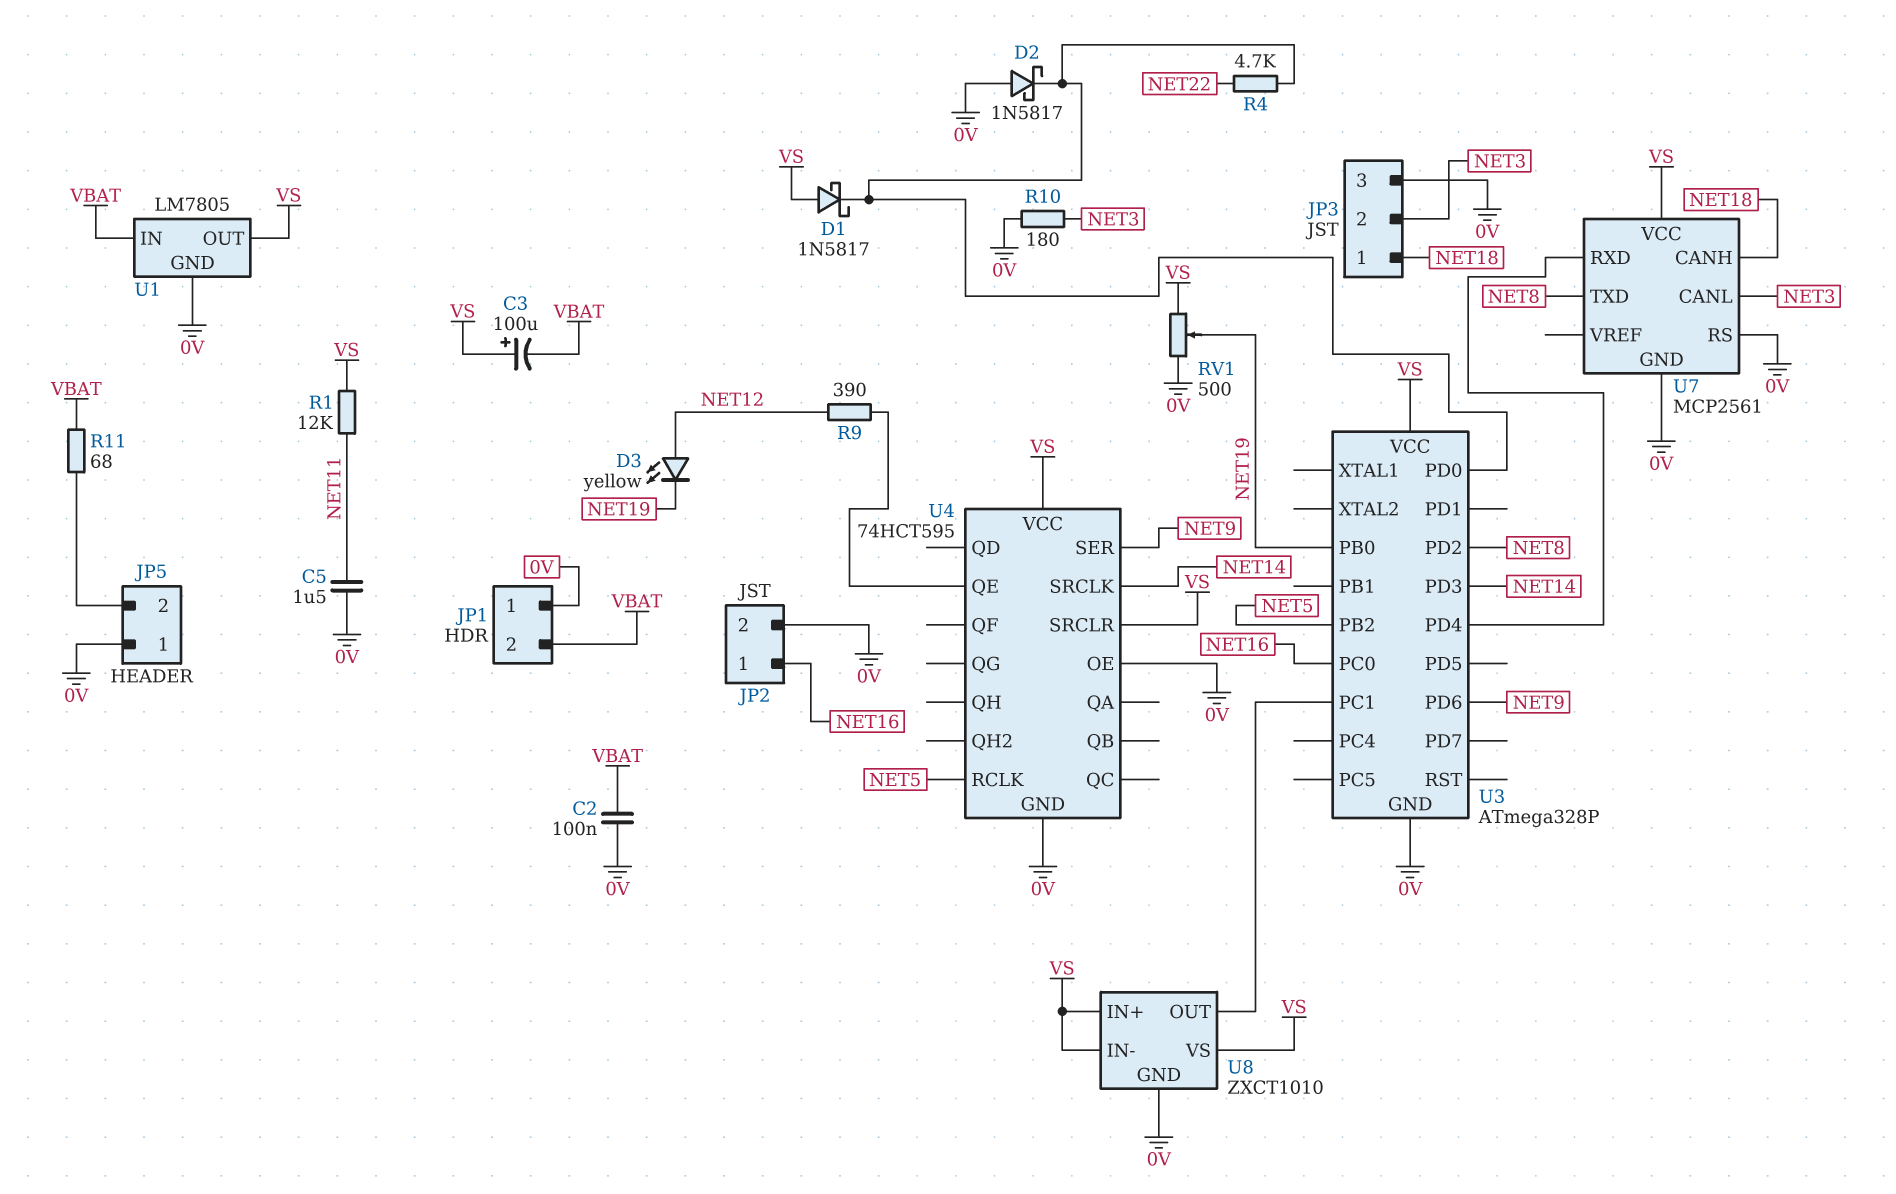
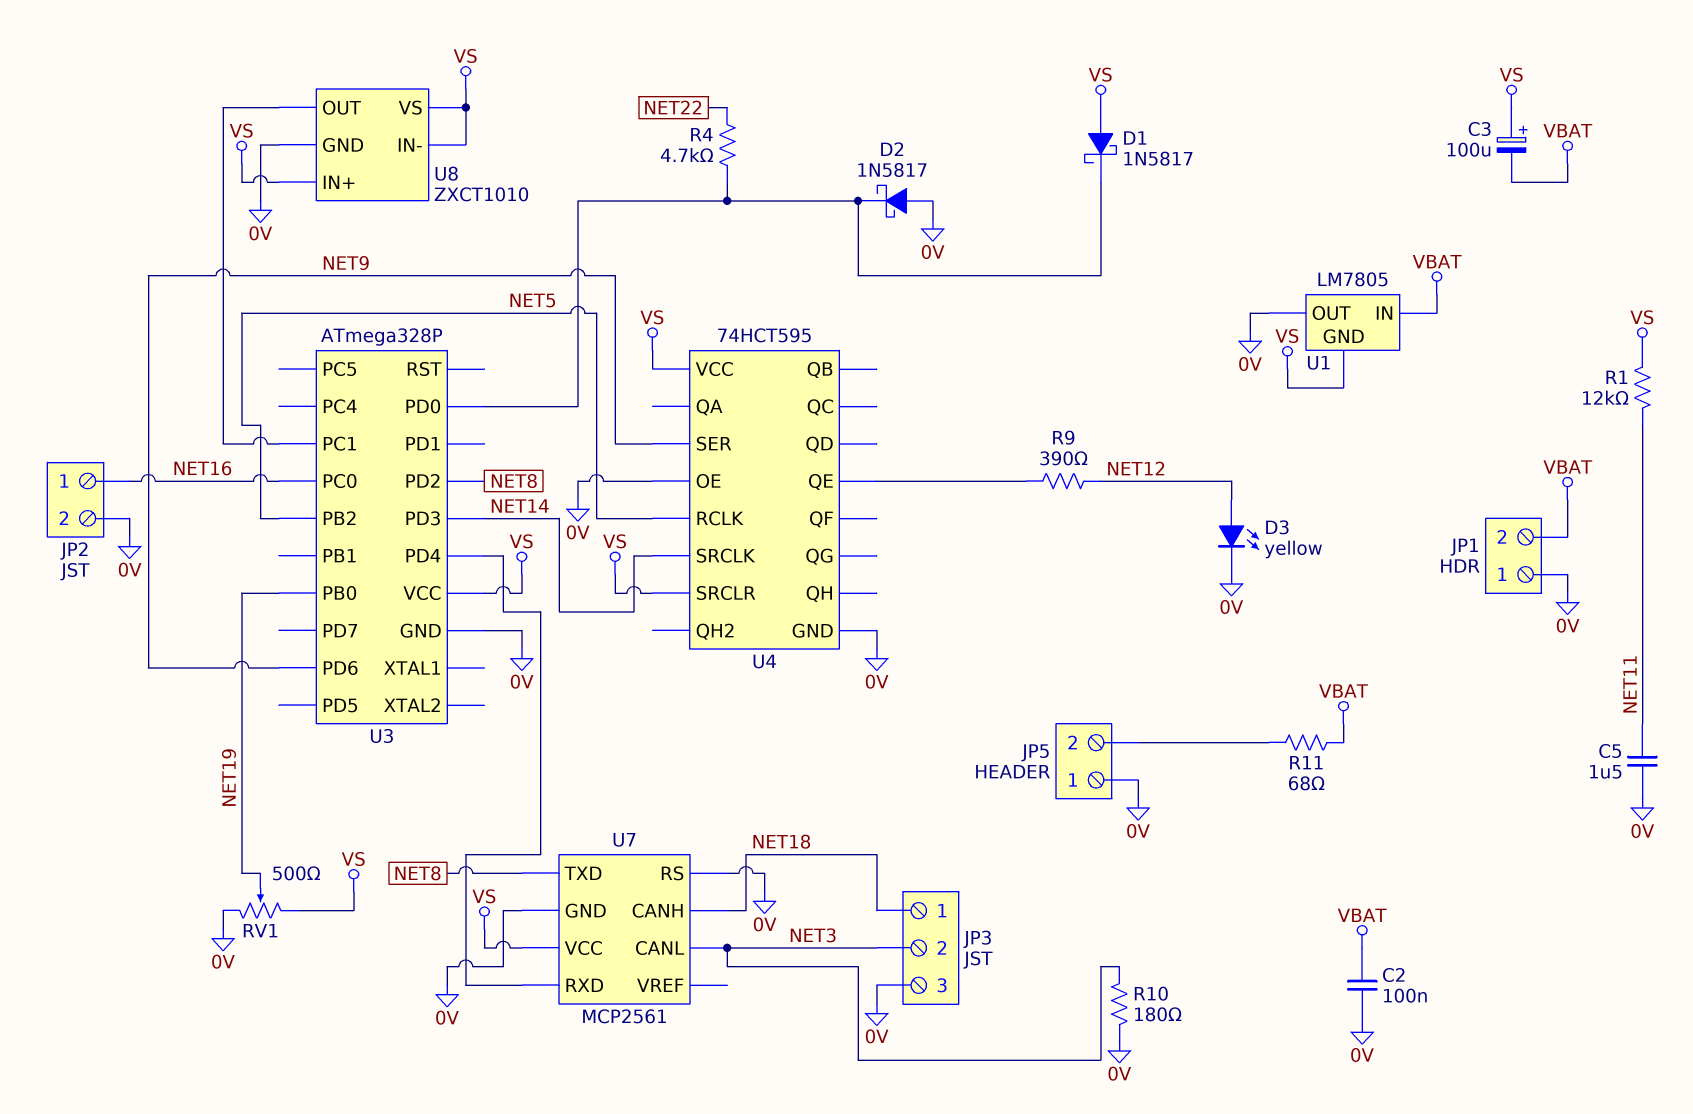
D3: LED yellow (A NET12, K NET19) -> LED yellow (A NET12, K 0V)
U1 pin GND: 0V -> VS
U1 pin OUT: VS -> 0V

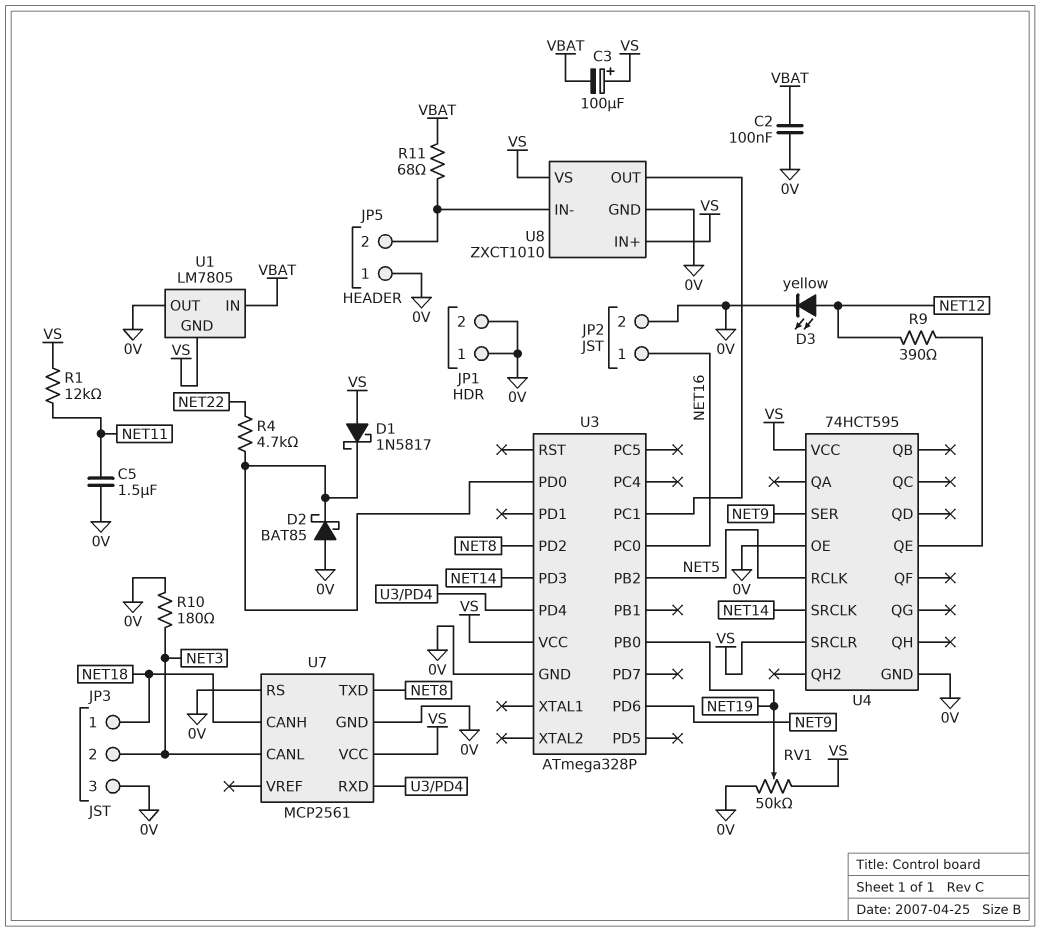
D2: schottky 1N5817 (A 0V, K U3/PD0) -> schottky BAT85 (A 0V, K U3/PD0)
JP1 pin 2: VBAT -> 0V
RV1: 500 (0V, VS, wiper NET19) -> 50k (0V, VS, wiper NET19)
U8 pin IN-: VS -> JP5/2

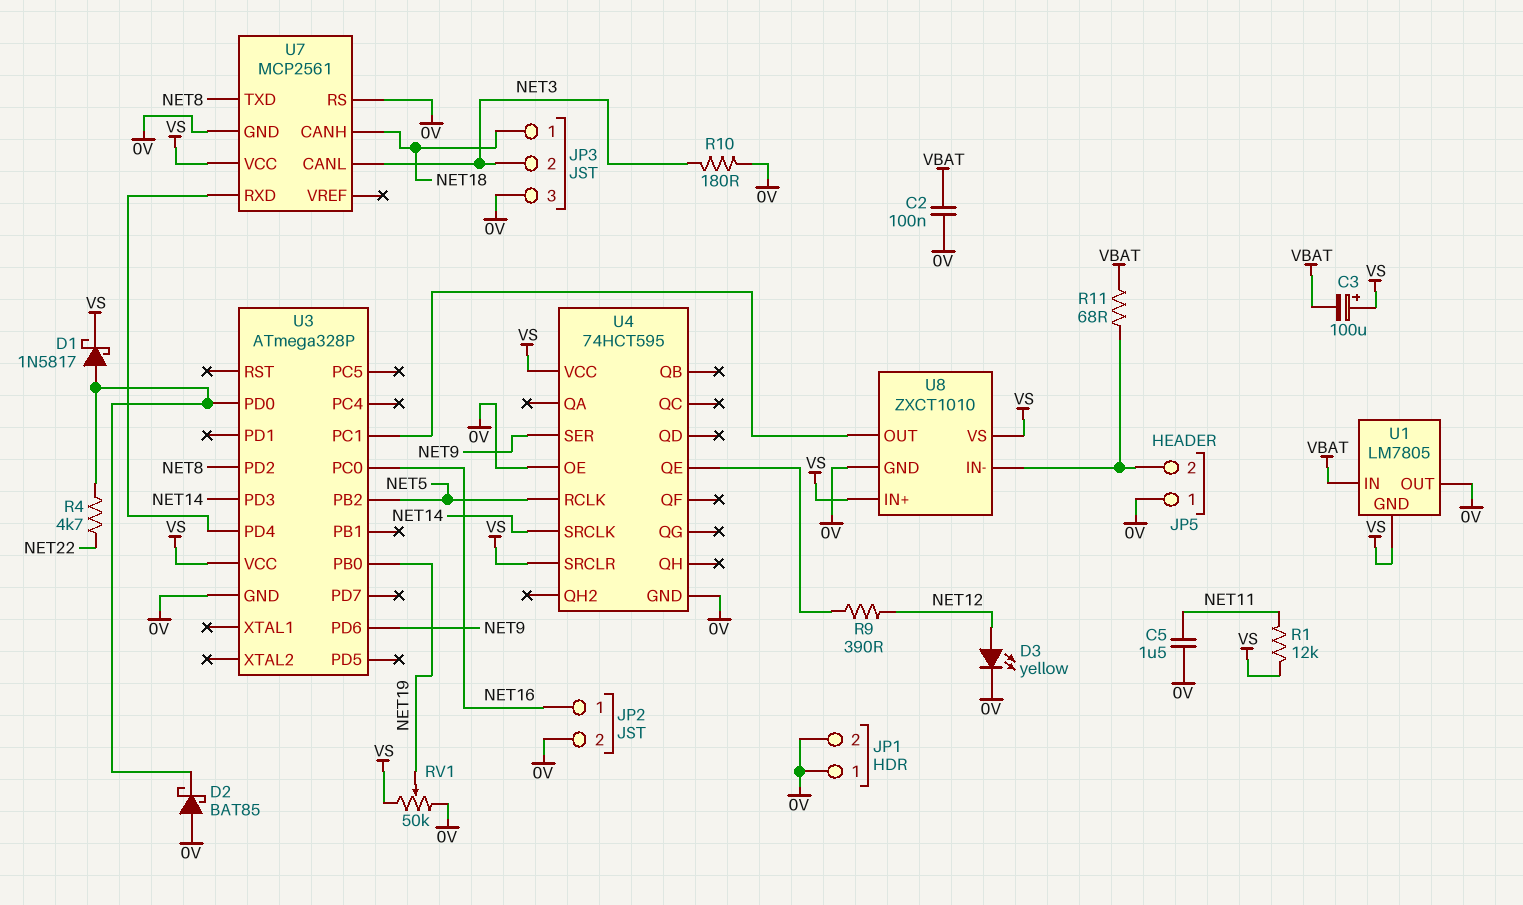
D1: schottky 1N5817 (A VS, K U3/PD0) -> schottky 1N5817 (A U3/PD0, K VS)

